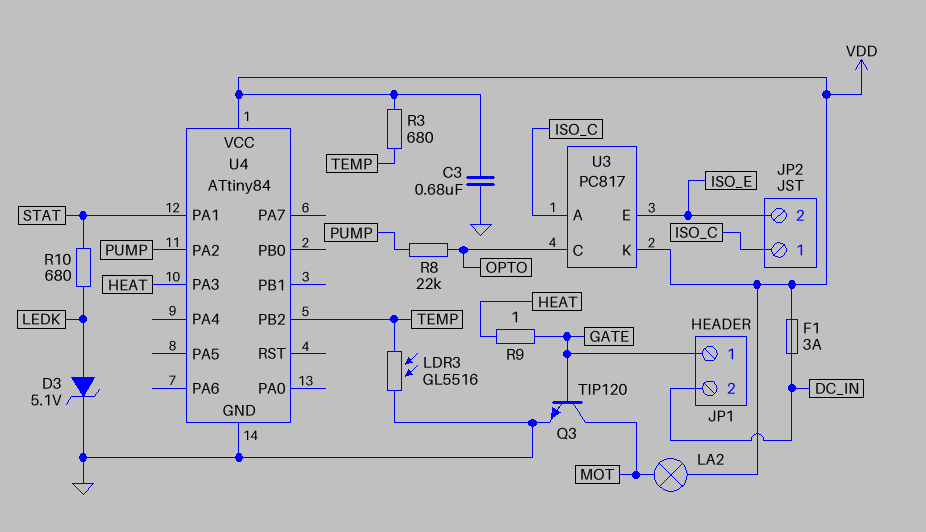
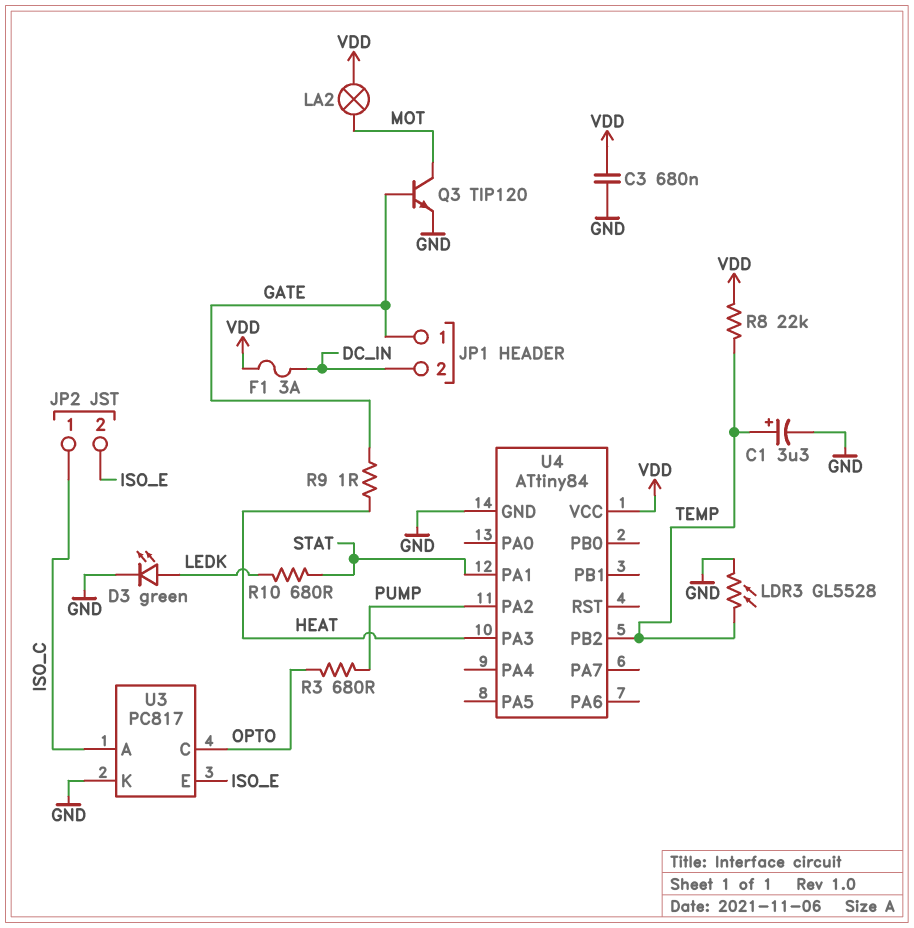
C1: none -> 3.3uF (plus TEMP, minus GND)
D3: zener 5.1V (A LEDK, K GND) -> LED green (A LEDK, K GND)
LDR3: GL5516 (GND, TEMP) -> GL5528 (GND, TEMP)
R3: 680 (TEMP, VDD) -> 680 (OPTO, PUMP)
R8: 22k (OPTO, PUMP) -> 22k (TEMP, VDD)
U3 pin K: VDD -> GND

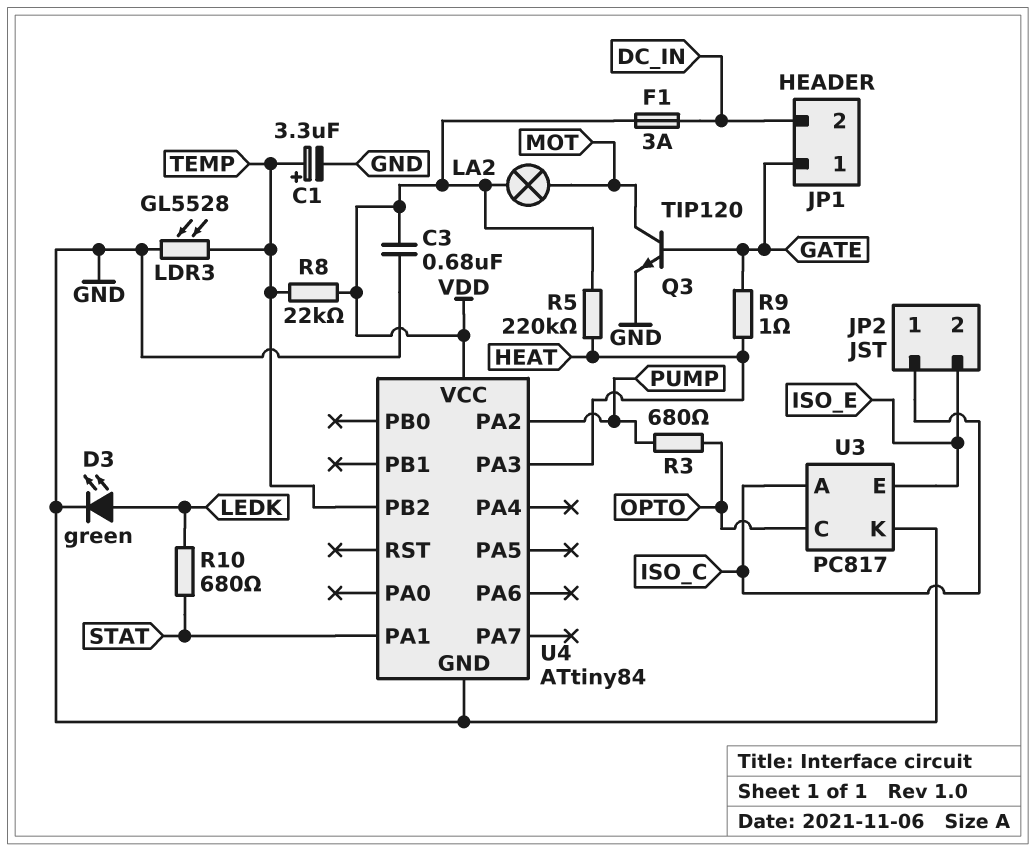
R5: none -> 220k (HEAT, VDD)

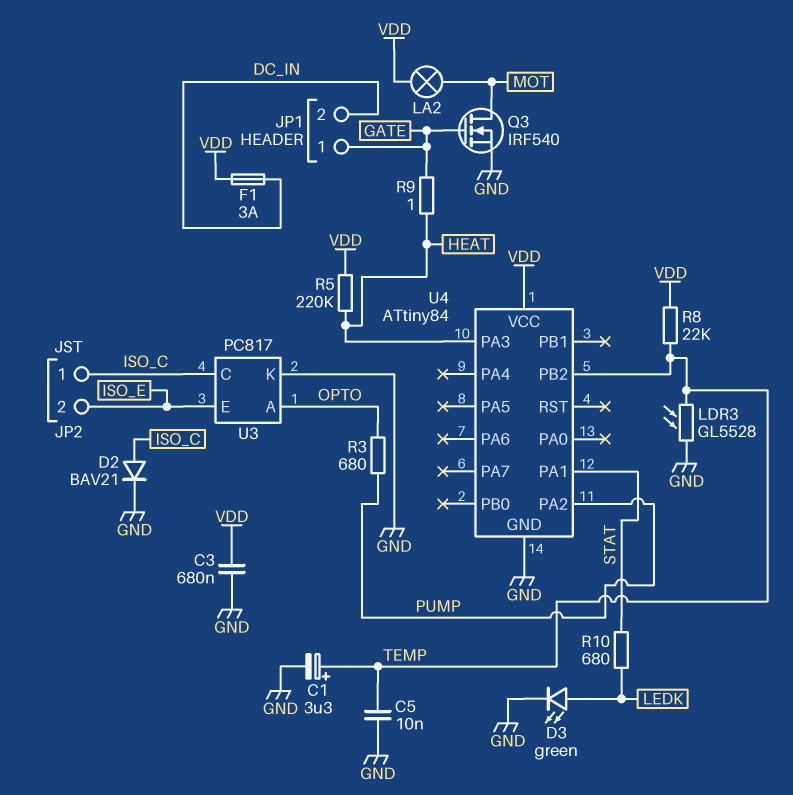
C5: none -> 10nF (GND, TEMP)
D2: none -> diode BAV21 (A ISO_C, K GND)
Q3: NPN TIP120 (B GATE, C MOT, E GND) -> NMOS IRF540 (G GATE, D MOT, S GND)
U3 pin A: ISO_C -> OPTO
U3 pin C: OPTO -> ISO_C

